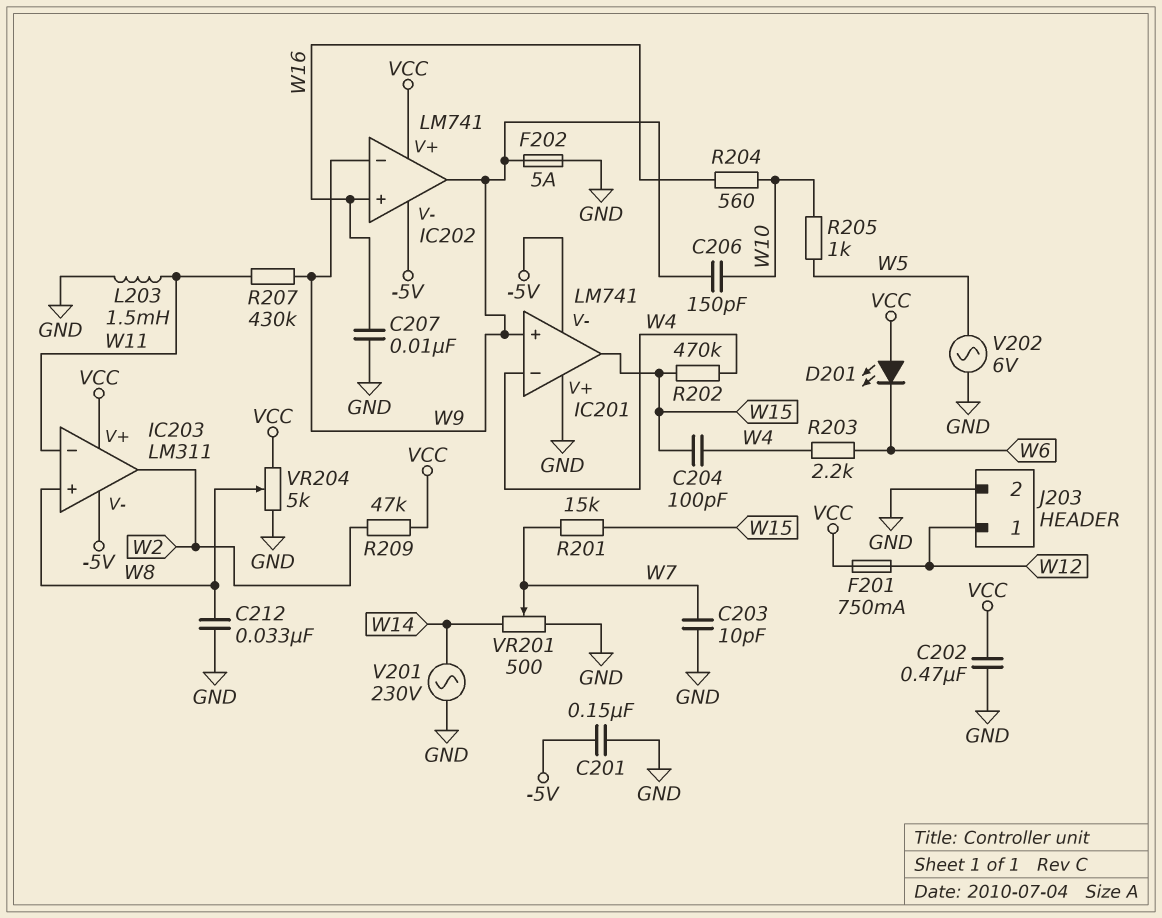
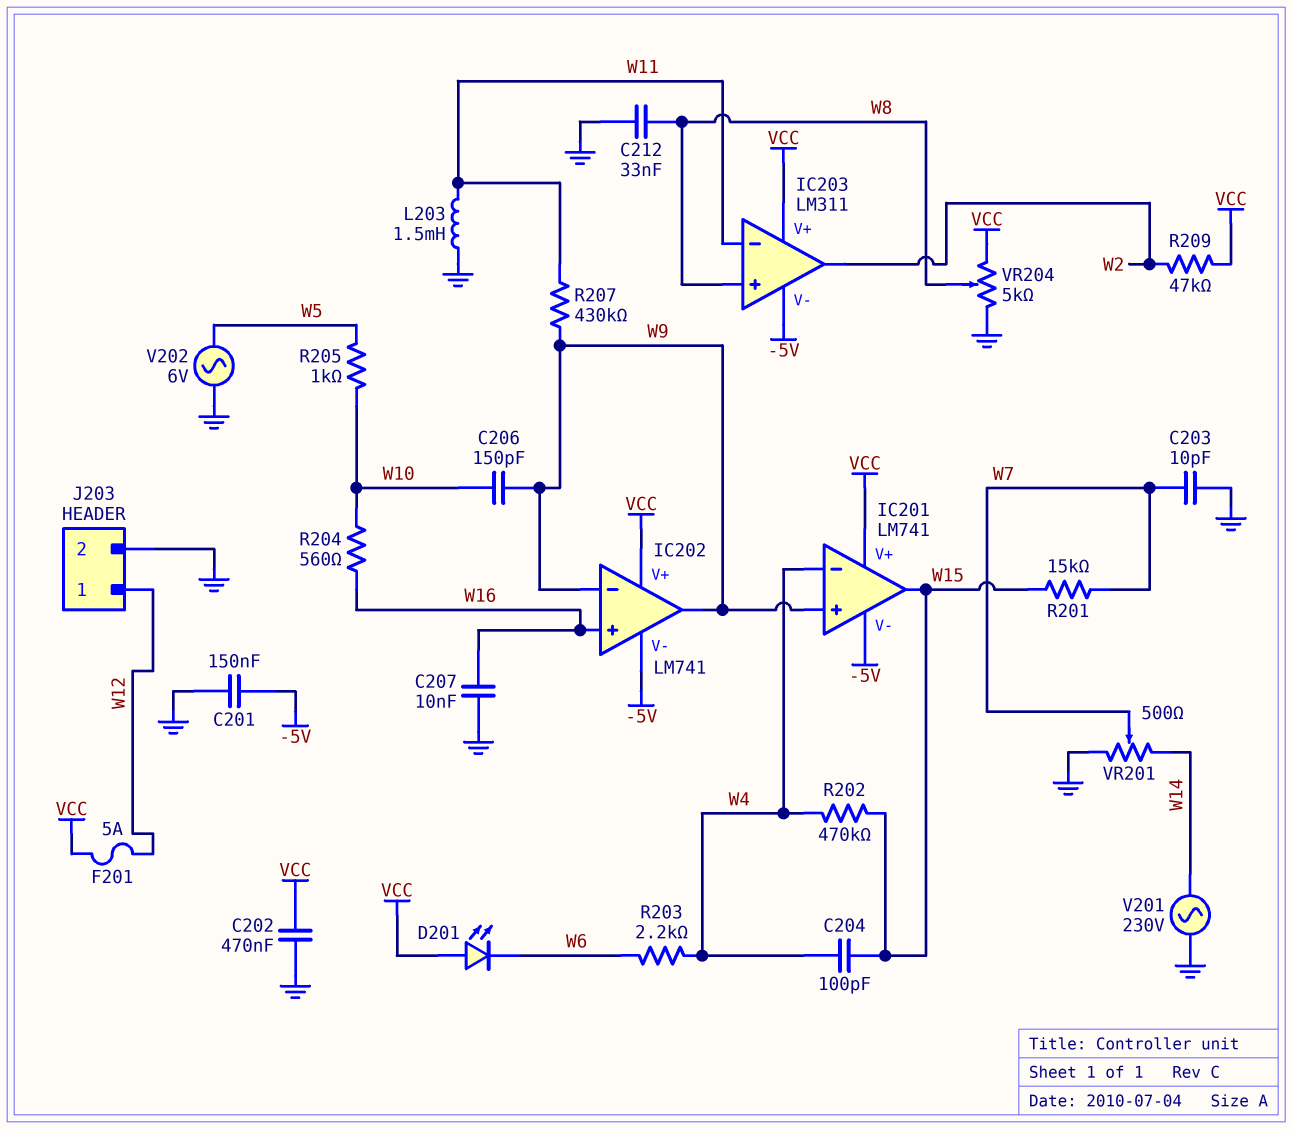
F201: 750mA (VCC, W12) -> 5A (VCC, W12)
F202: 5A (GND, W9) -> none
IC201 pin V+: GND -> VCC

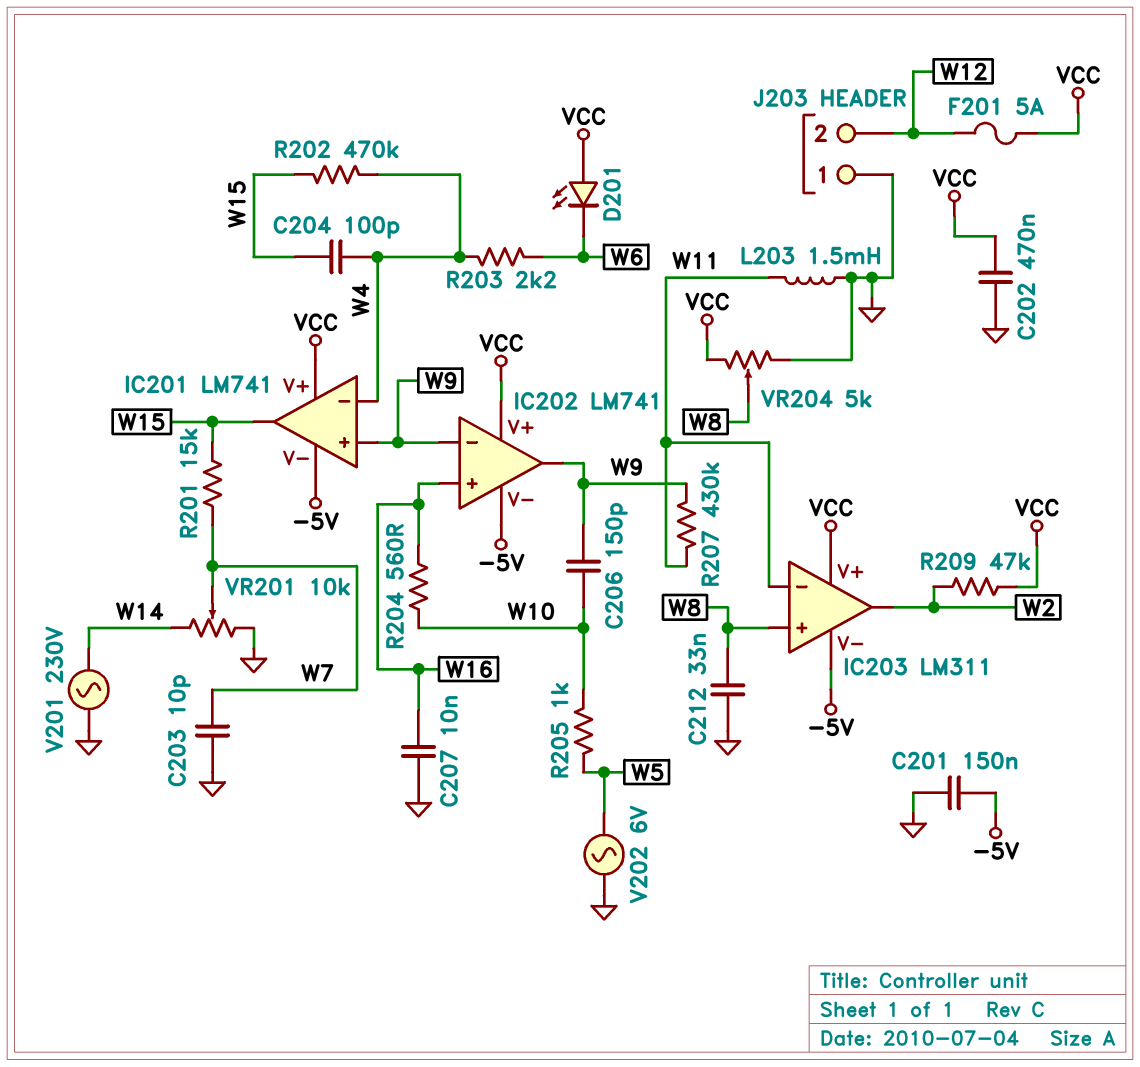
J203 pin 1: W12 -> GND
J203 pin 2: GND -> W12
VR201: 500 (GND, W14, wiper W7) -> 10k (GND, W14, wiper W7)

